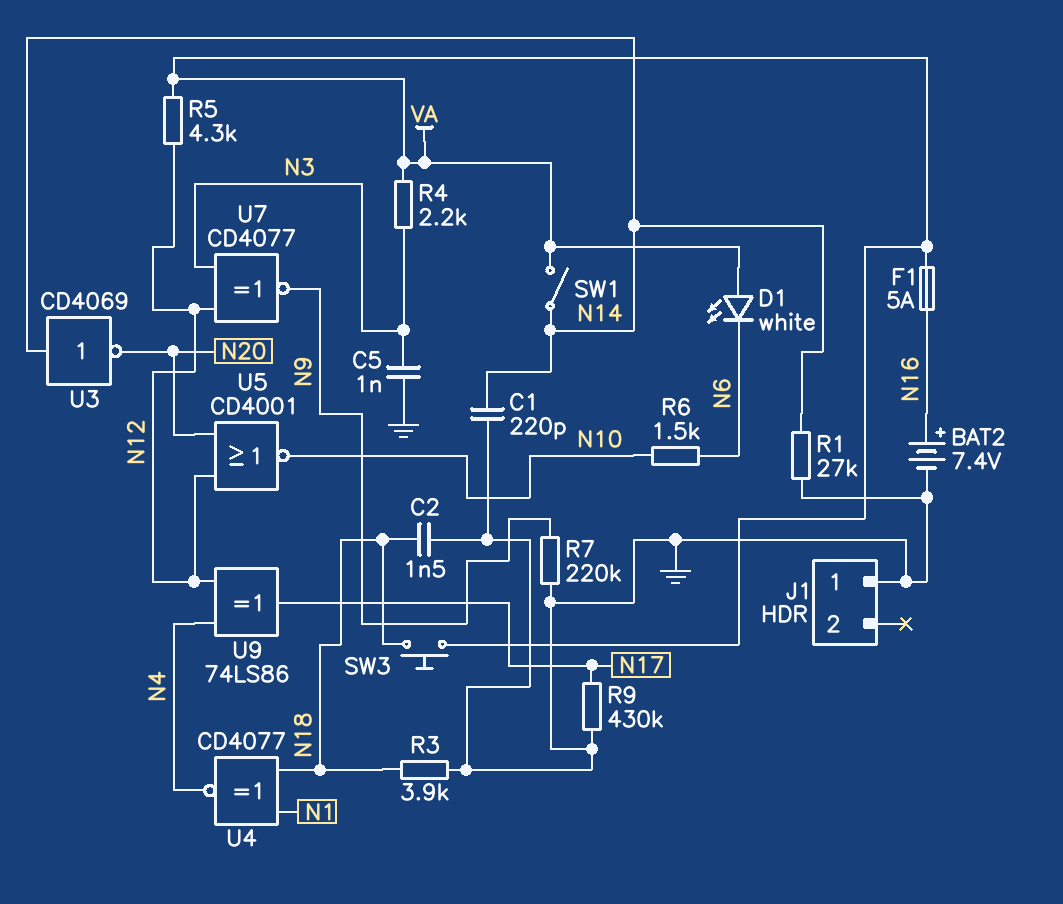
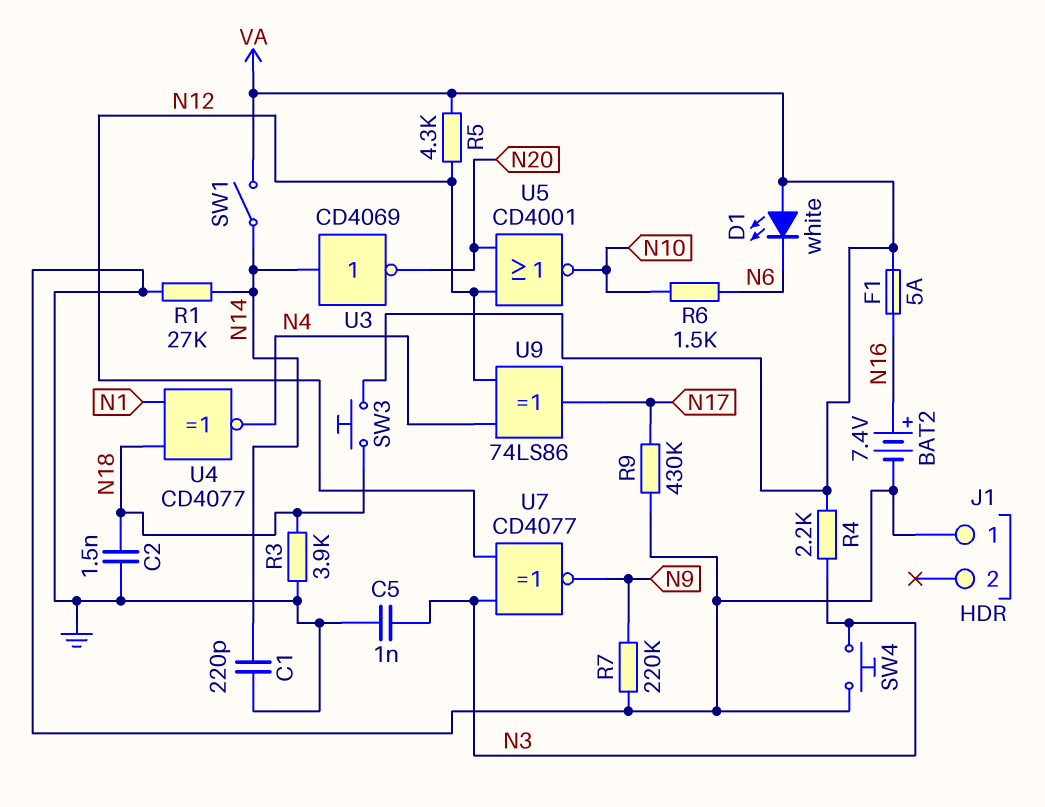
SW4: none -> button (GND, N3)

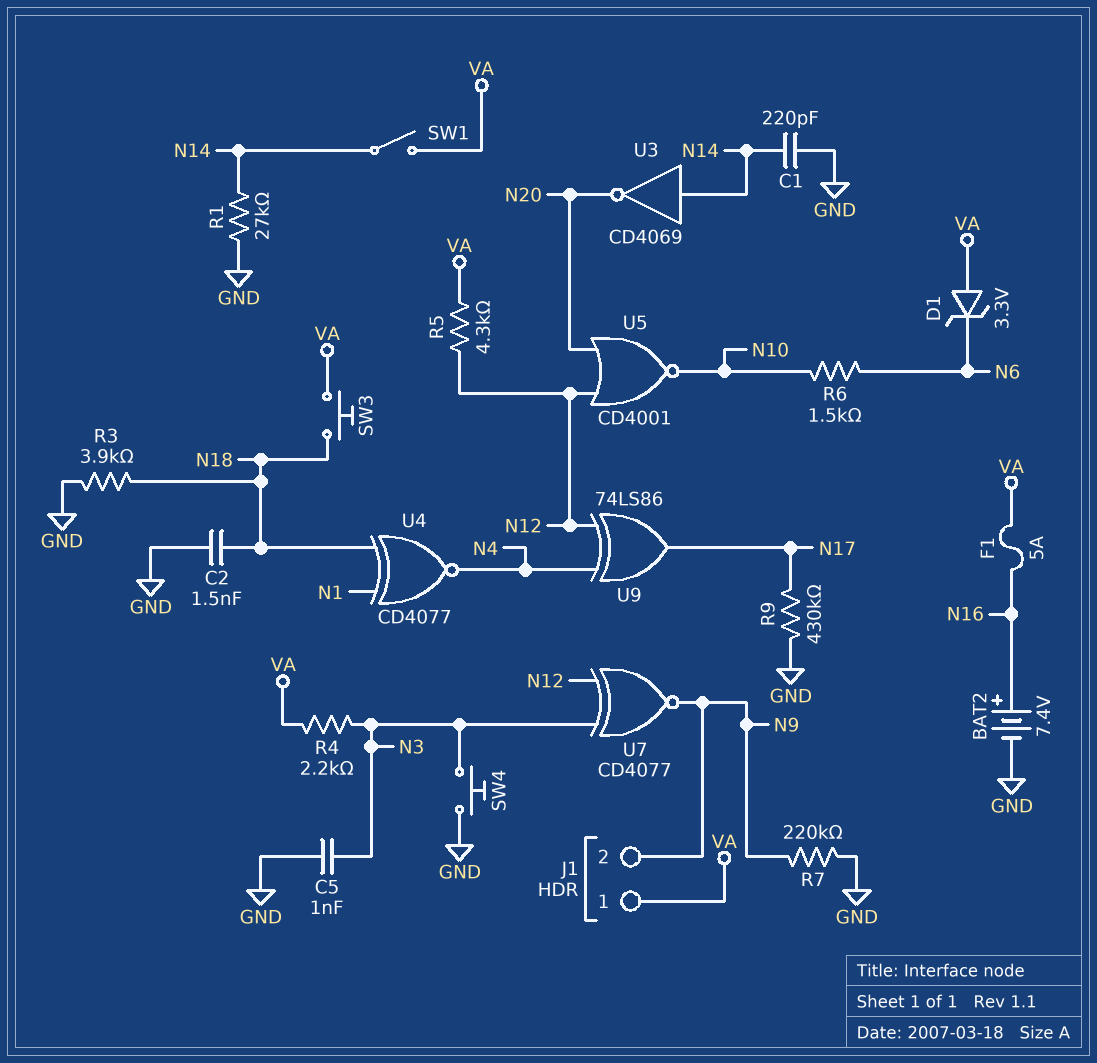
D1: LED white (A VA, K N6) -> zener 3.3V (A VA, K N6)
J1 pin 1: GND -> VA
J1 pin 2: none -> N9

